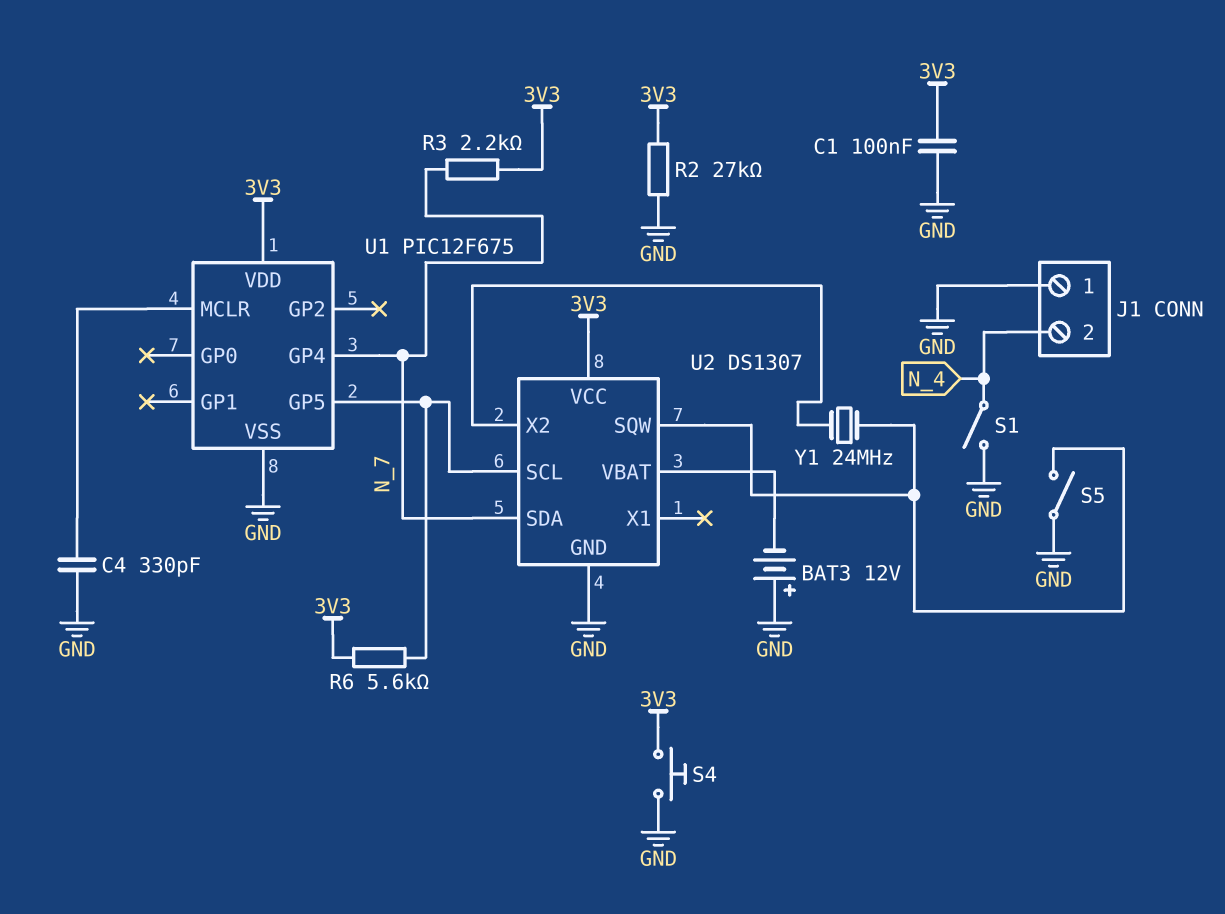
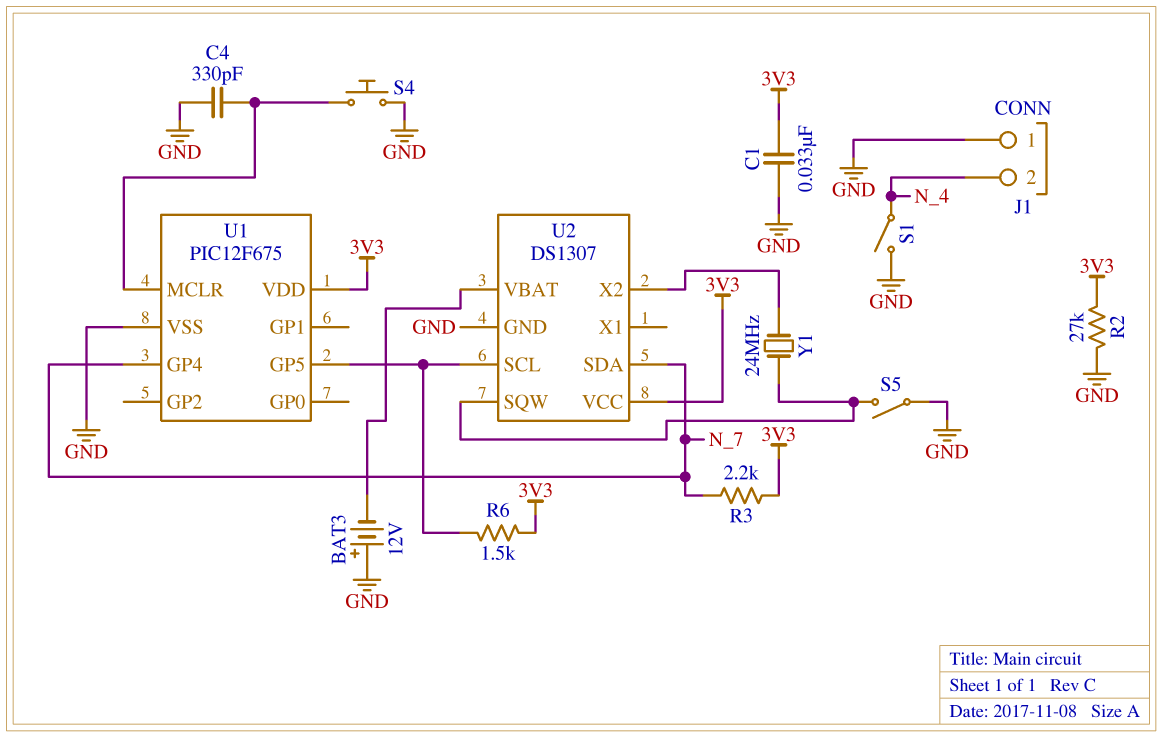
C1: 100nF (3V3, GND) -> 33nF (3V3, GND)
R6: 5.6k (3V3, U1/GP5) -> 1.5k (3V3, U1/GP5)
S4: button (3V3, GND) -> button (GND, U1/MCLR)

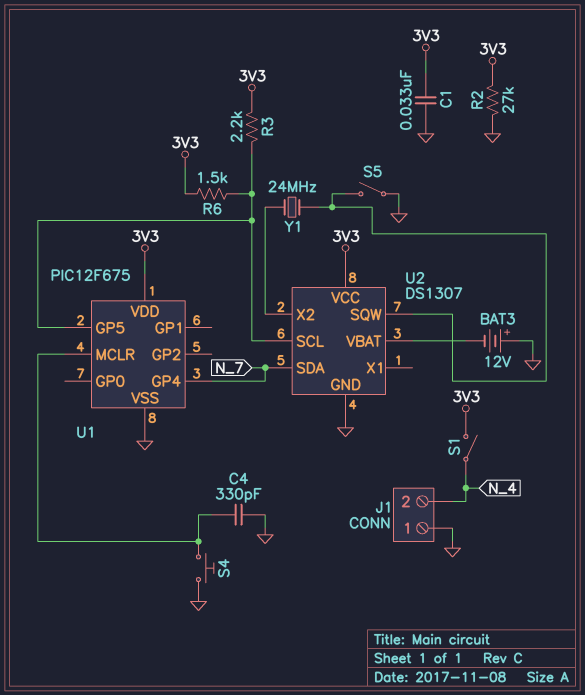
R3: 2.2k (3V3, N_7) -> 2.2k (3V3, U1/GP5)
S1: switch (GND, N_4) -> switch (3V3, N_4)

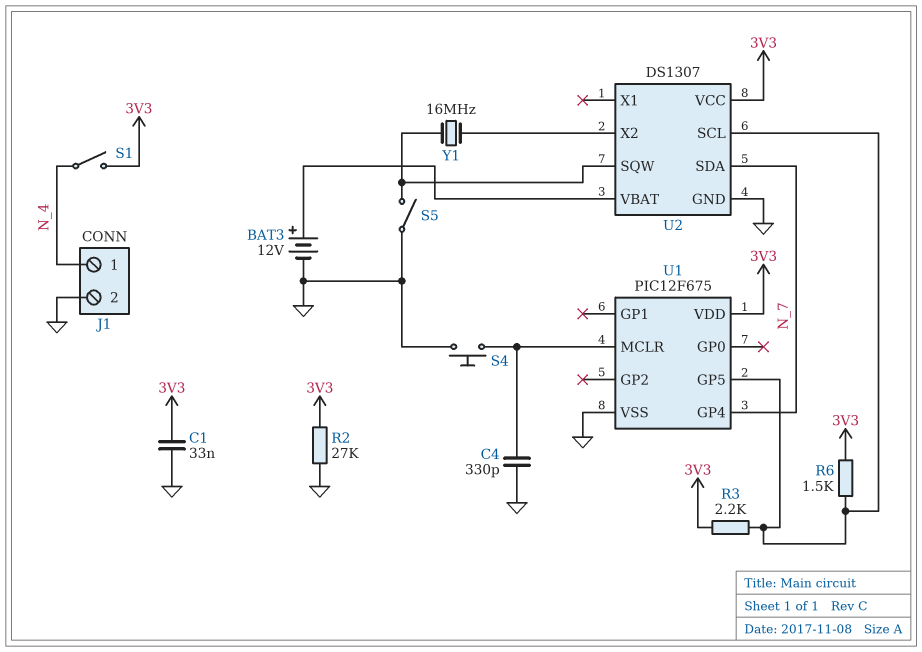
BAT3: 12V (plus GND, minus U2/VBAT) -> 12V (plus U2/VBAT, minus GND)
J1 pin 1: GND -> N_4
J1 pin 2: N_4 -> GND
Y1: 24MHz (U2/SQW, U2/X2) -> 16MHz (U2/SQW, U2/X2)

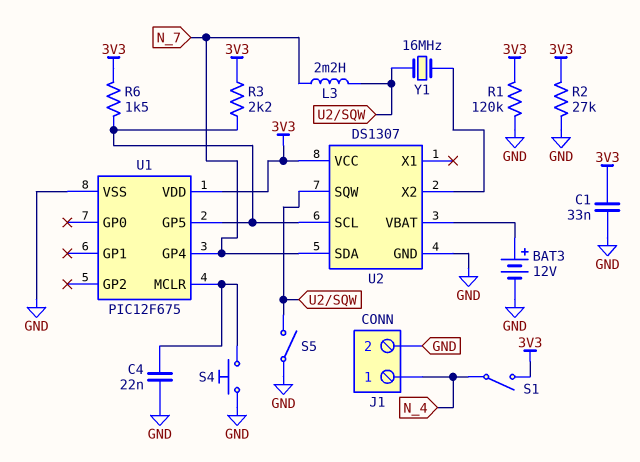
C4: 330pF (GND, U1/MCLR) -> 22nF (GND, U1/MCLR)
L3: none -> 2.2mH (N_7, U2/SQW)
R1: none -> 120k (3V3, GND)

